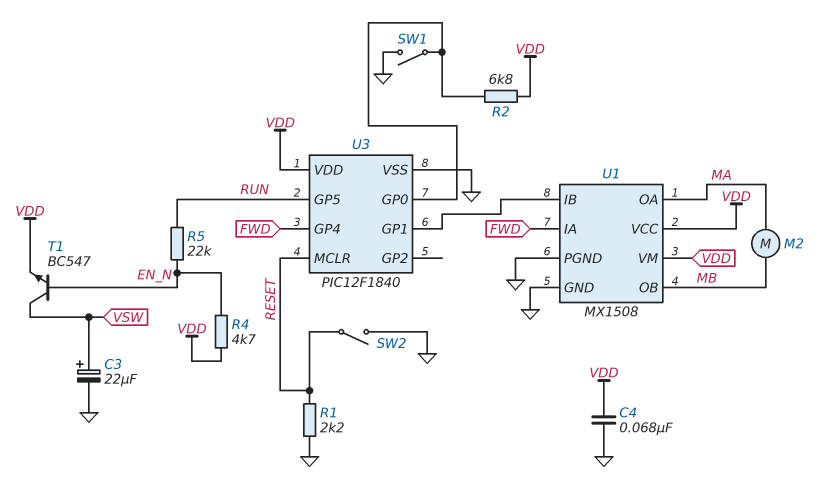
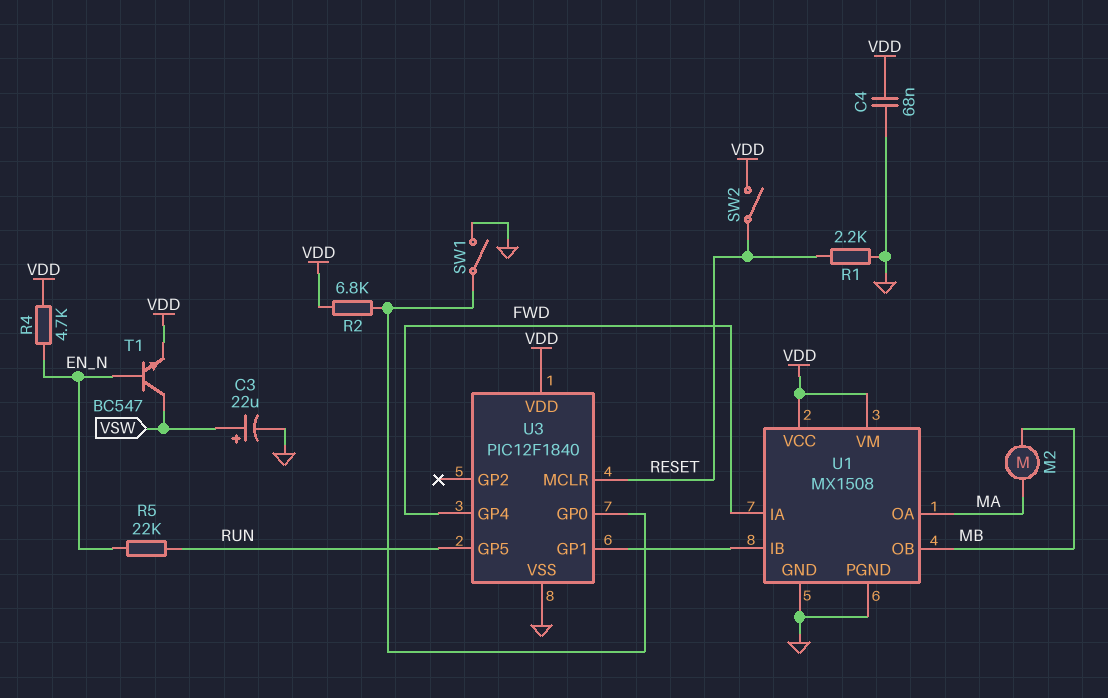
SW2: switch (GND, RESET) -> switch (RESET, VDD)

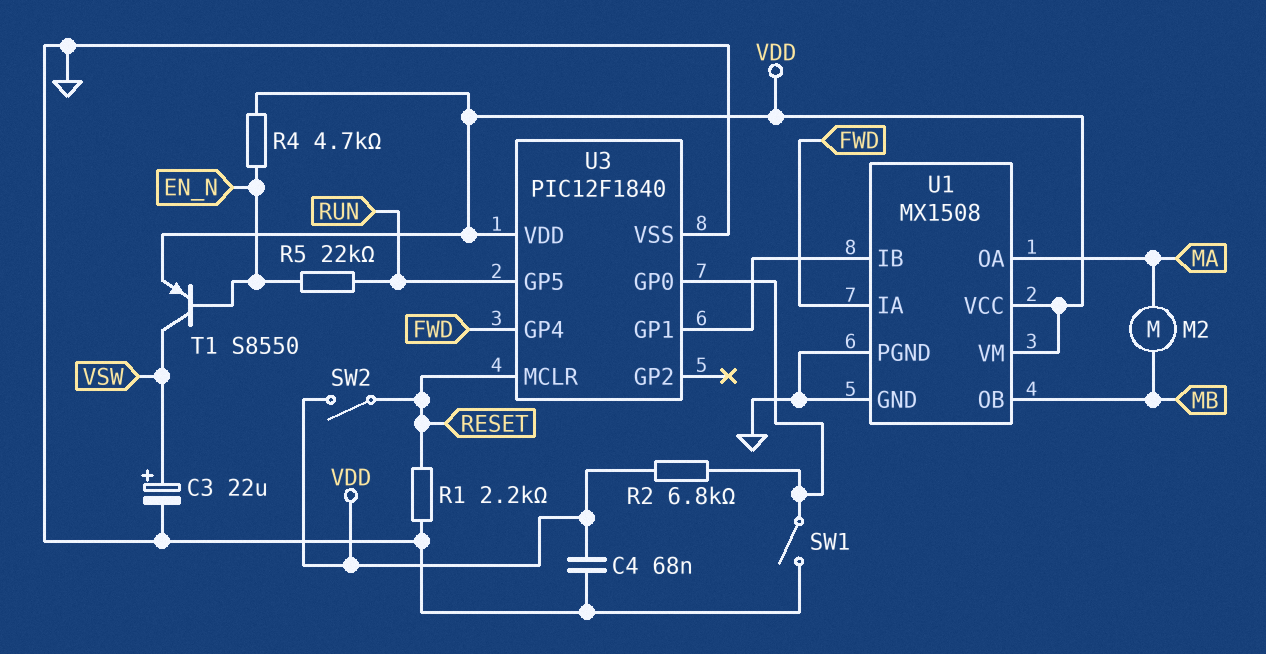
T1: NPN BC547 (B EN_N, C VSW, E VDD) -> PNP S8550 (B EN_N, C VSW, E VDD)

